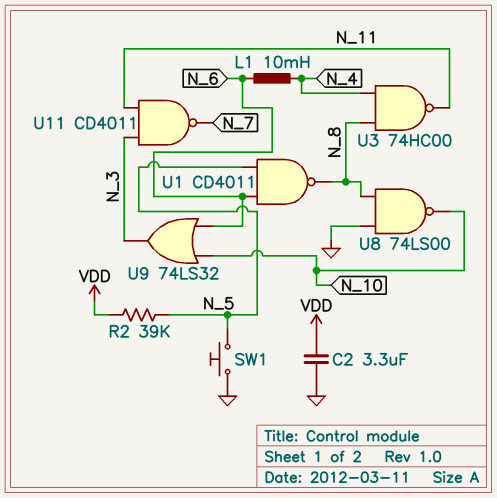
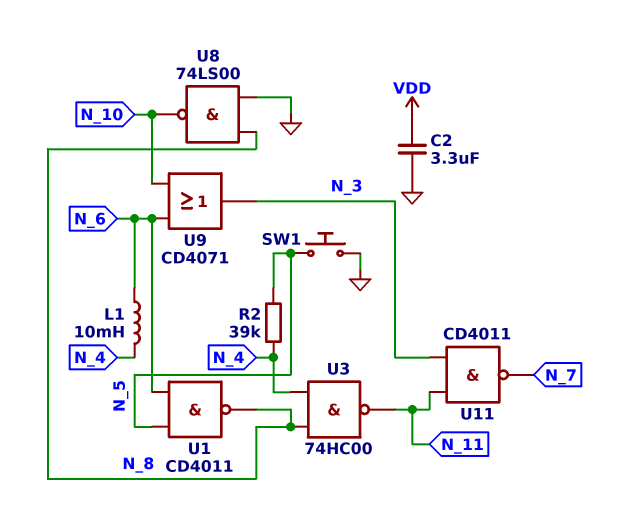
R2: 39k (N_5, VDD) -> 39k (N_4, N_5)
U9: OR 74LS32 (in N_6, in N_10, out N_3) -> OR CD4071 (in N_6, in N_10, out N_3)

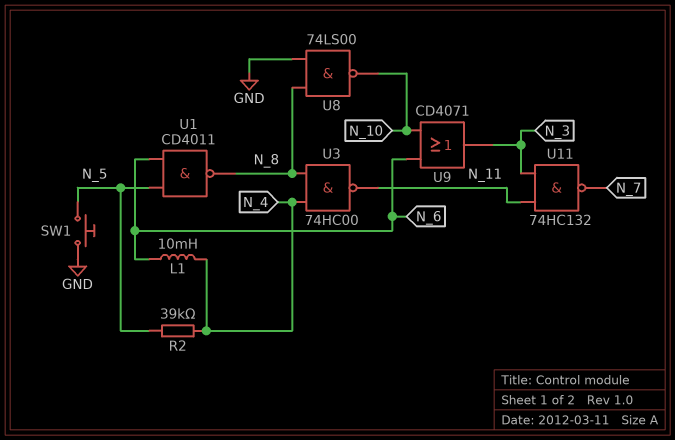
C2: 3.3uF (GND, VDD) -> none
U11: NAND CD4011 (in N_3, in N_11, out N_7) -> NAND 74HC132 (in N_3, in N_11, out N_7)

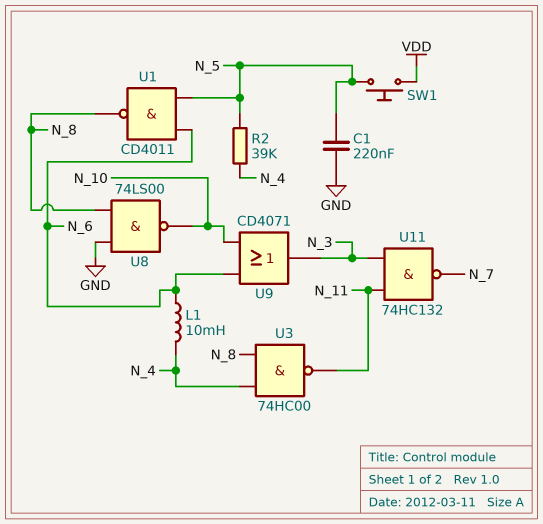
C1: none -> 220nF (GND, N_5)
SW1: button (GND, N_5) -> button (N_5, VDD)

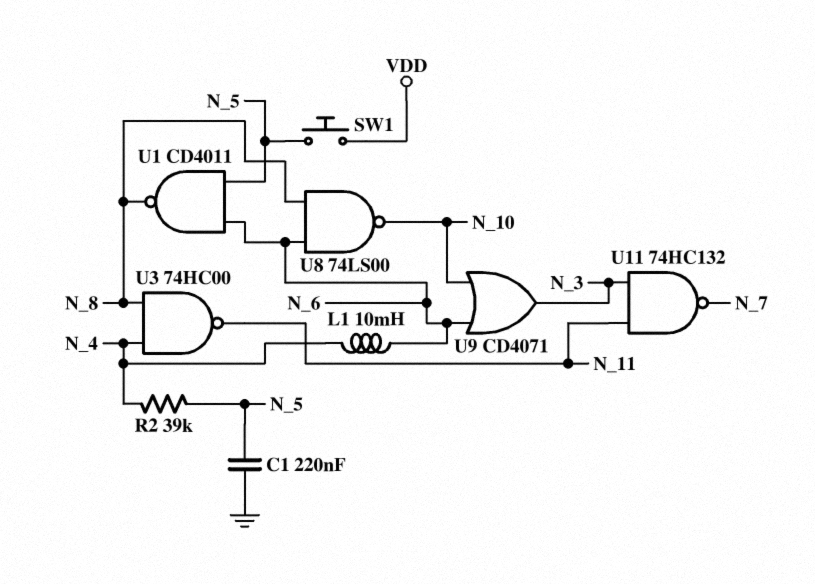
U8: NAND 74LS00 (in GND, in N_8, out N_10) -> NAND 74LS00 (in N_6, in N_8, out N_10)

